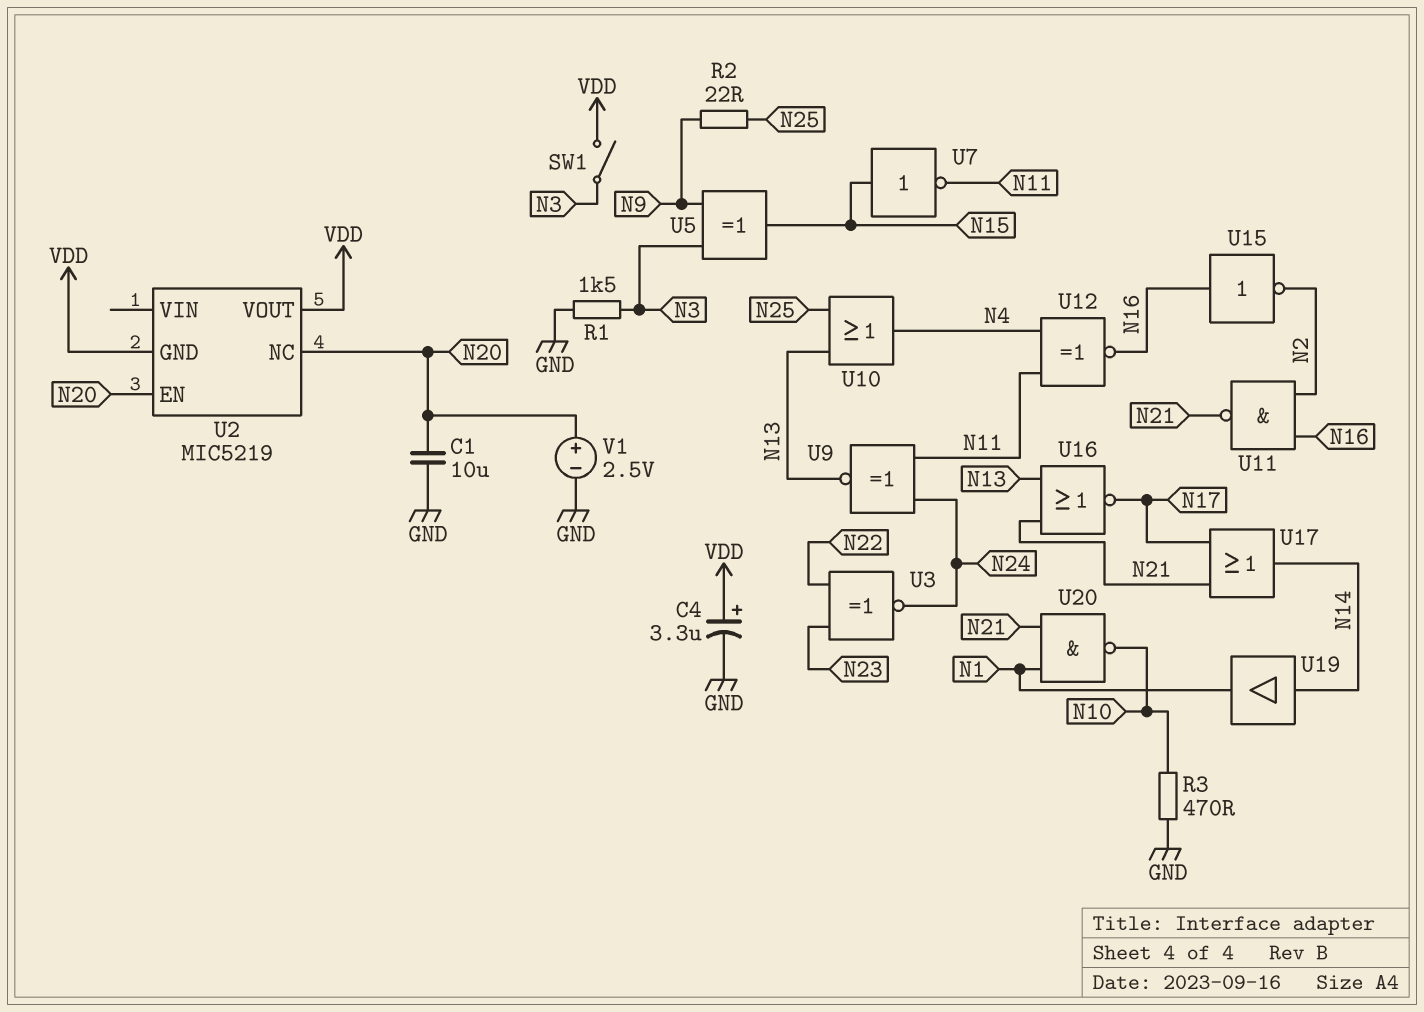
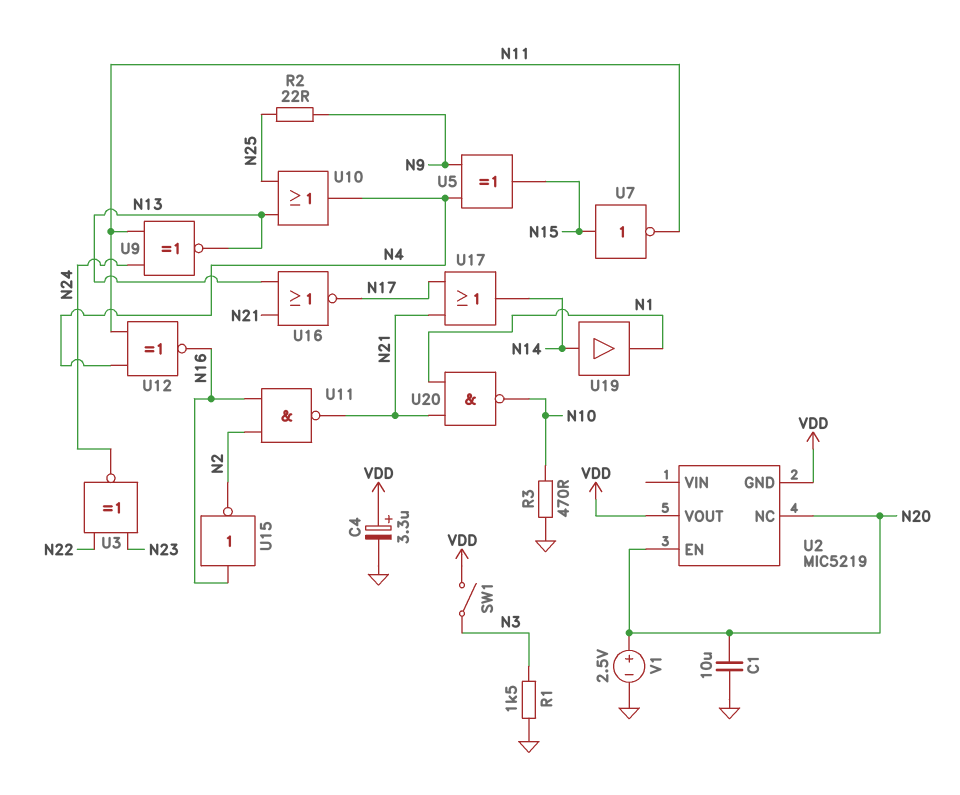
U5: XOR (in N3, in N9, out N15) -> XOR (in N4, in N9, out N15)

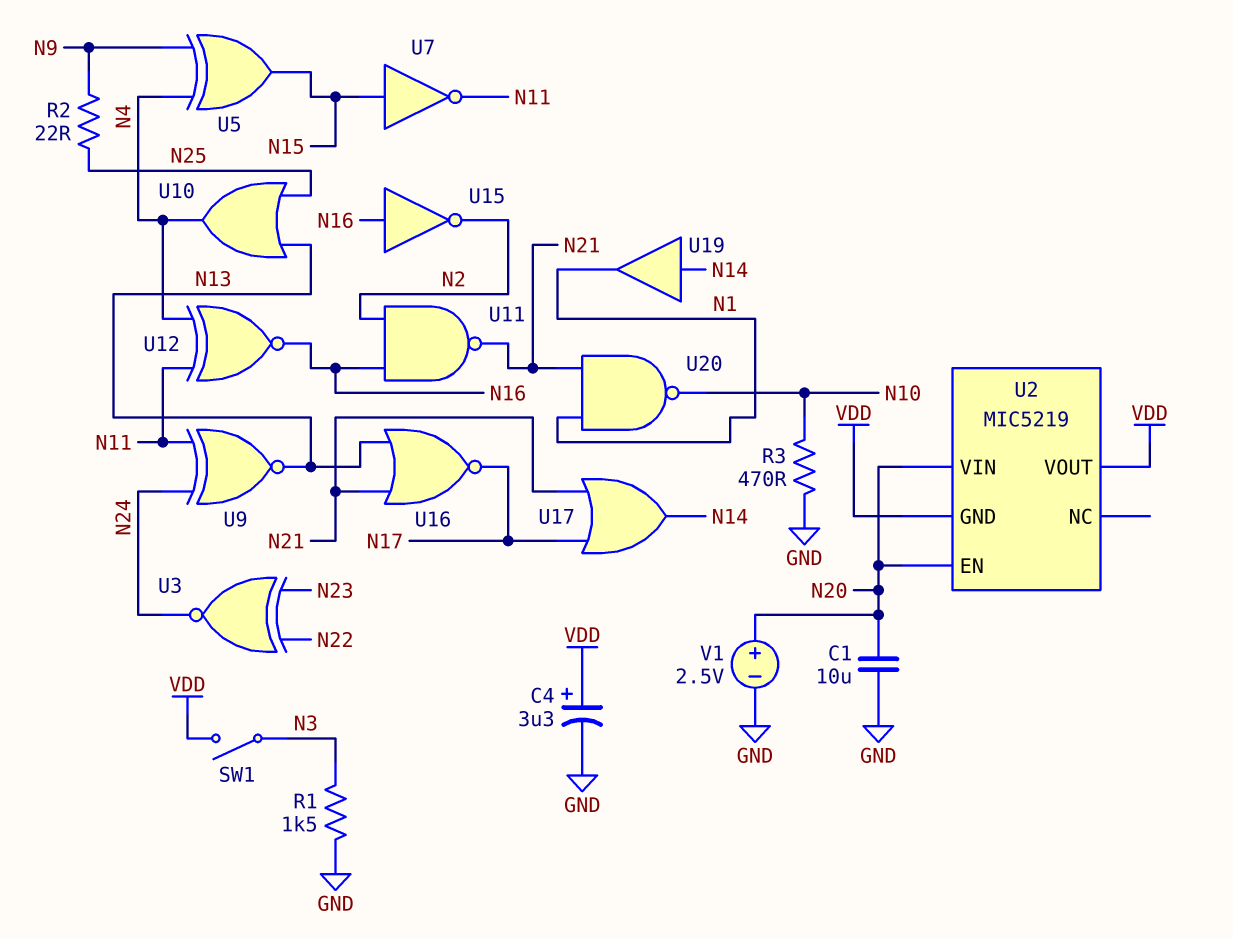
U2 pin NC: N20 -> none
U2 pin VIN: none -> N20

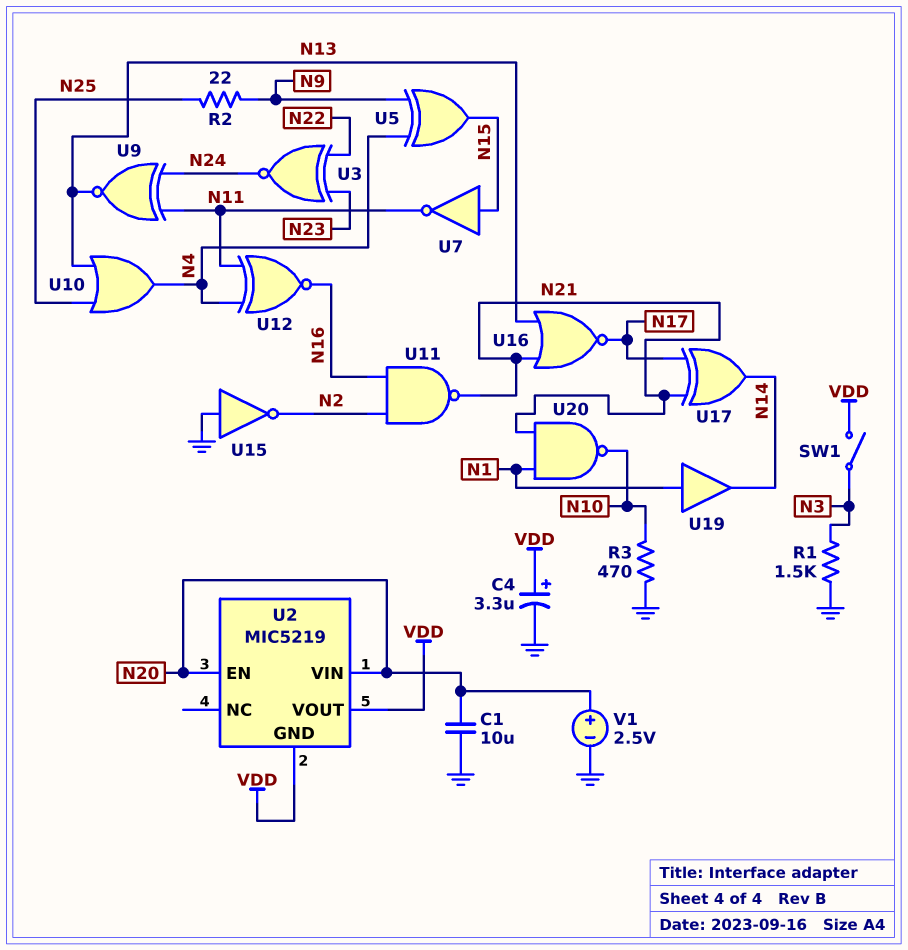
U15: NOT (in N16, out N2) -> NOT (in GND, out N2)
U17: OR (in N17, in N21, out N14) -> XOR (in N17, in N21, out N14)
U19: buffer (in N14, out N1) -> buffer (in N1, out N14)

